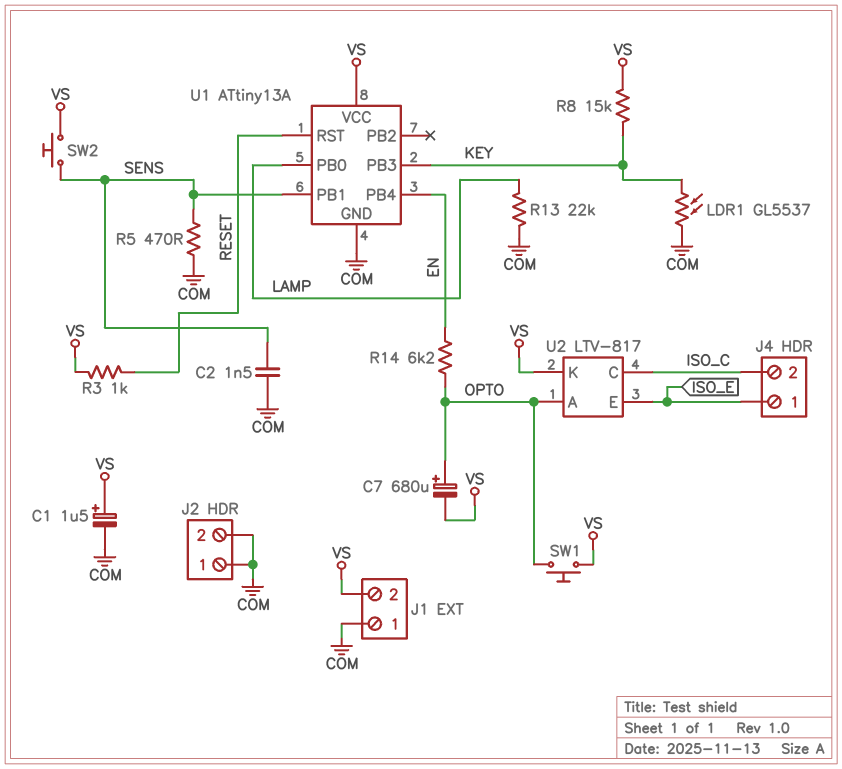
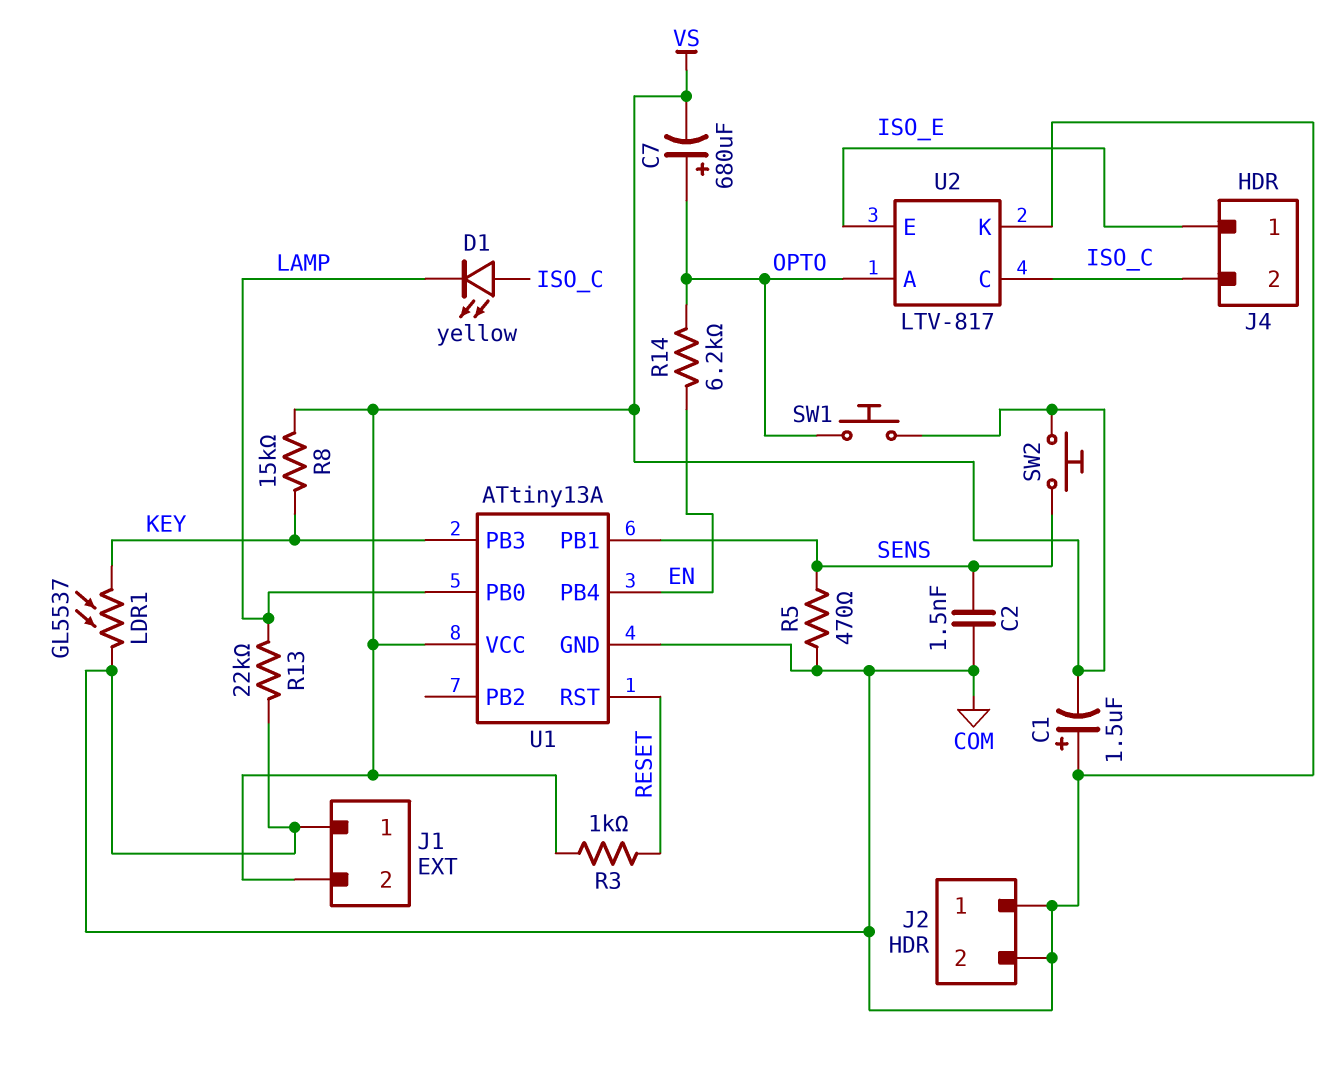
C1: 1.5uF (plus VS, minus COM) -> 1.5uF (plus COM, minus VS)
D1: none -> LED yellow (A ISO_C, K LAMP)
U2 pin K: VS -> COM

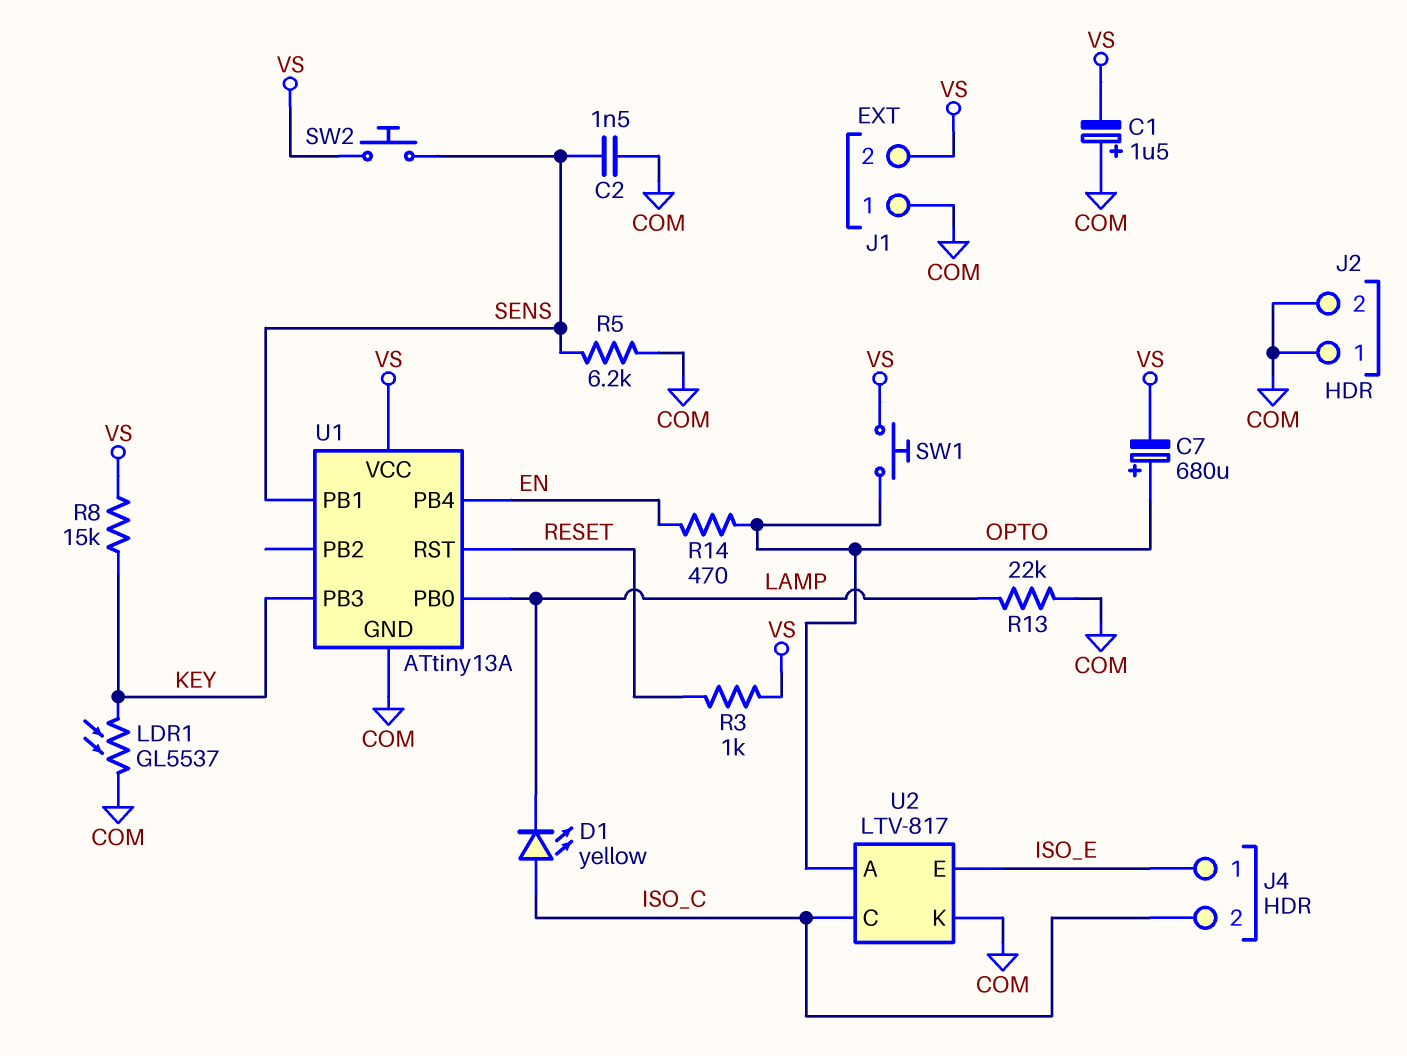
R5: 470 (COM, SENS) -> 6.2k (COM, SENS)
R14: 6.2k (EN, OPTO) -> 470 (EN, OPTO)

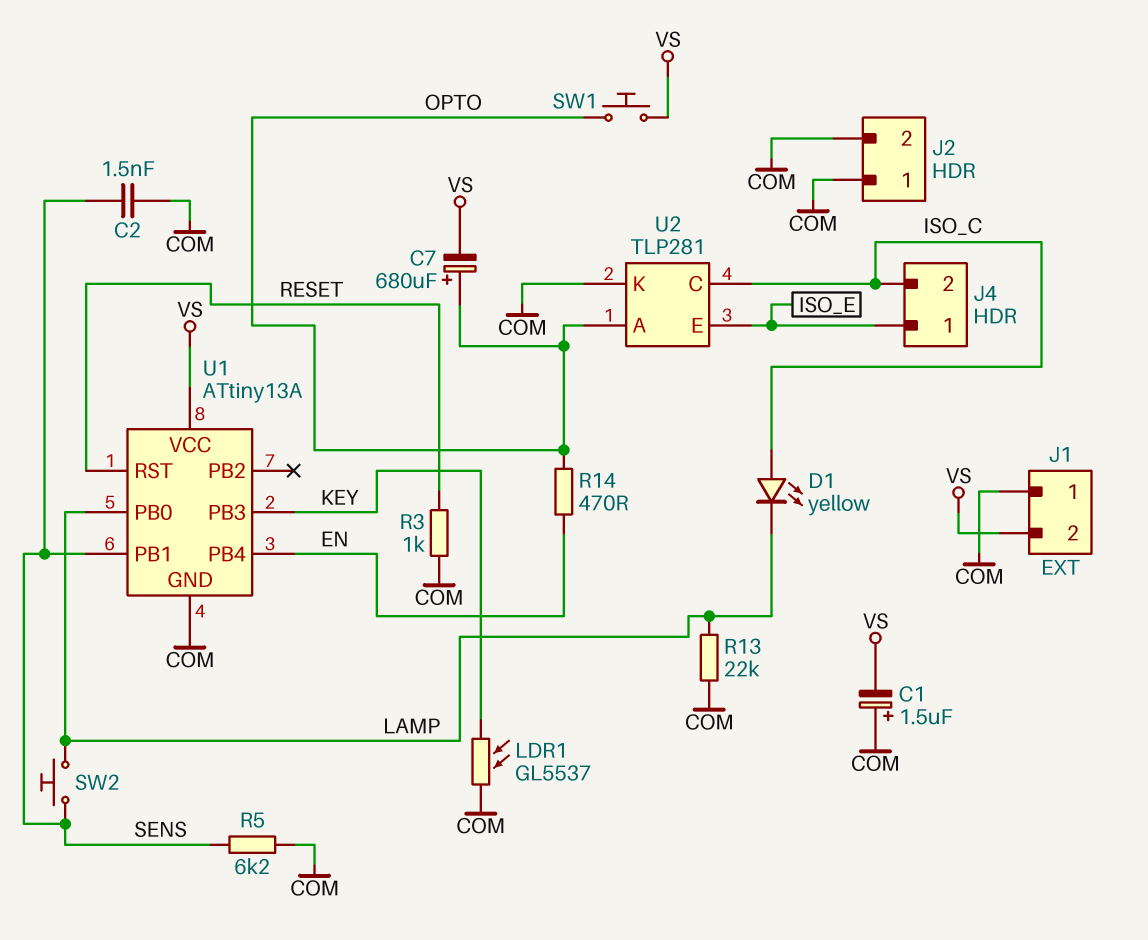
R3: 1k (RESET, VS) -> 1k (COM, RESET)
R8: 15k (KEY, VS) -> none
SW2: button (SENS, VS) -> button (LAMP, SENS)
U2: LTV-817 -> TLP281

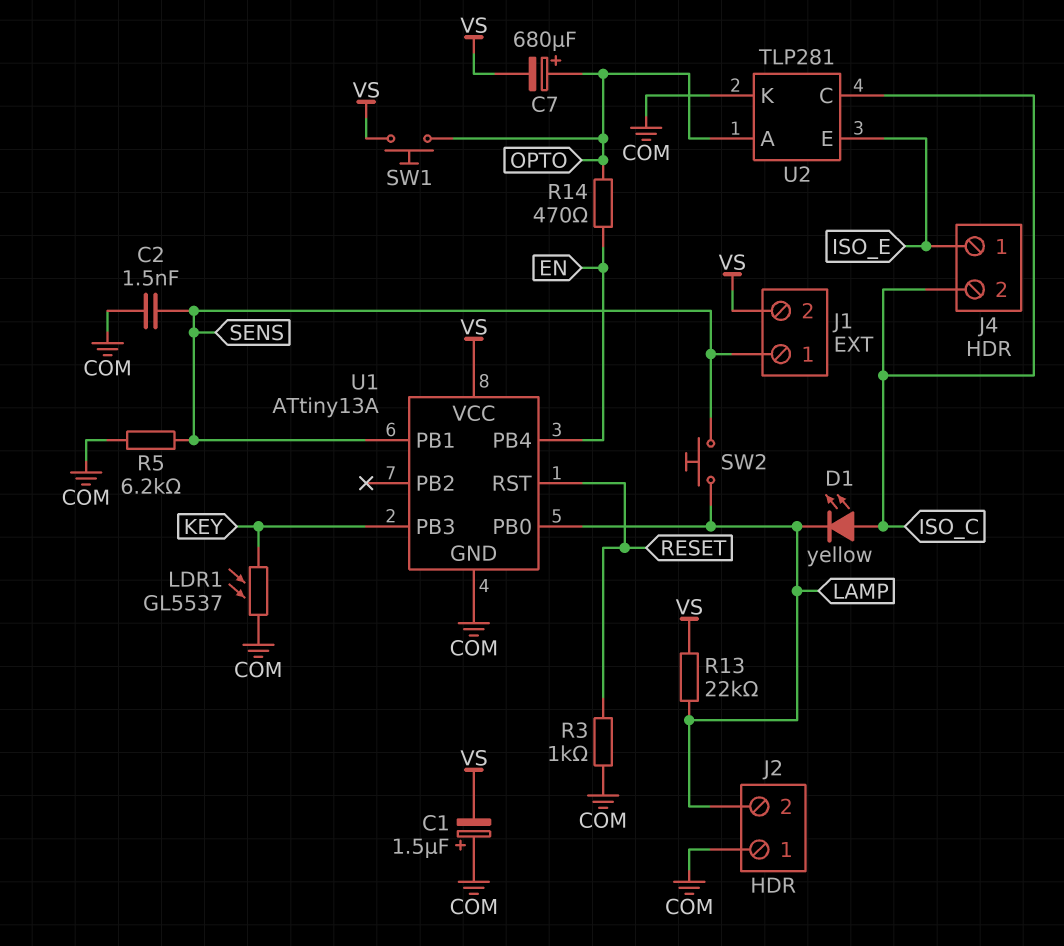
J1 pin 1: COM -> SENS
J2 pin 2: COM -> LAMP
R13: 22k (COM, LAMP) -> 22k (LAMP, VS)

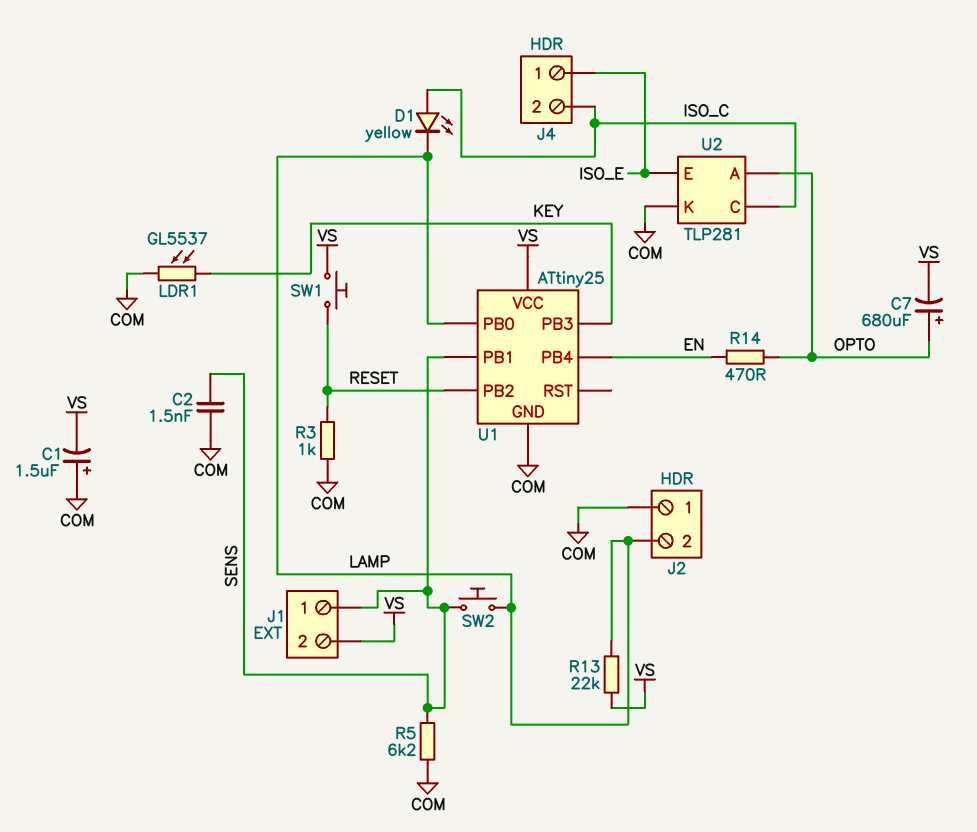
SW1: button (OPTO, VS) -> button (RESET, VS)
U1: ATtiny13A -> ATtiny25
U1 pin PB2: none -> RESET
U1 pin RST: RESET -> none

